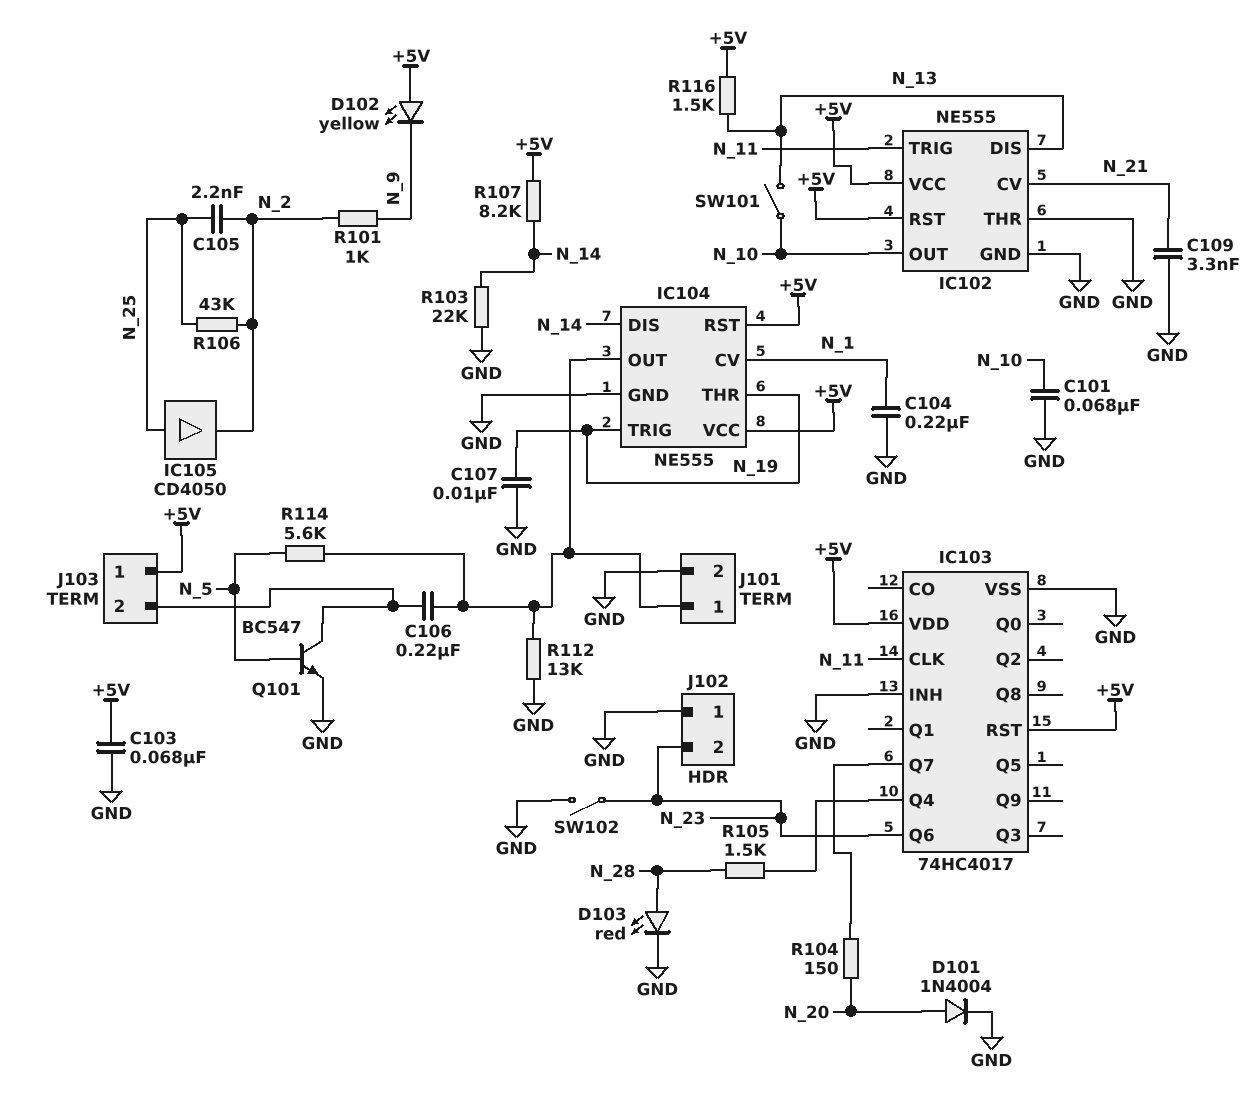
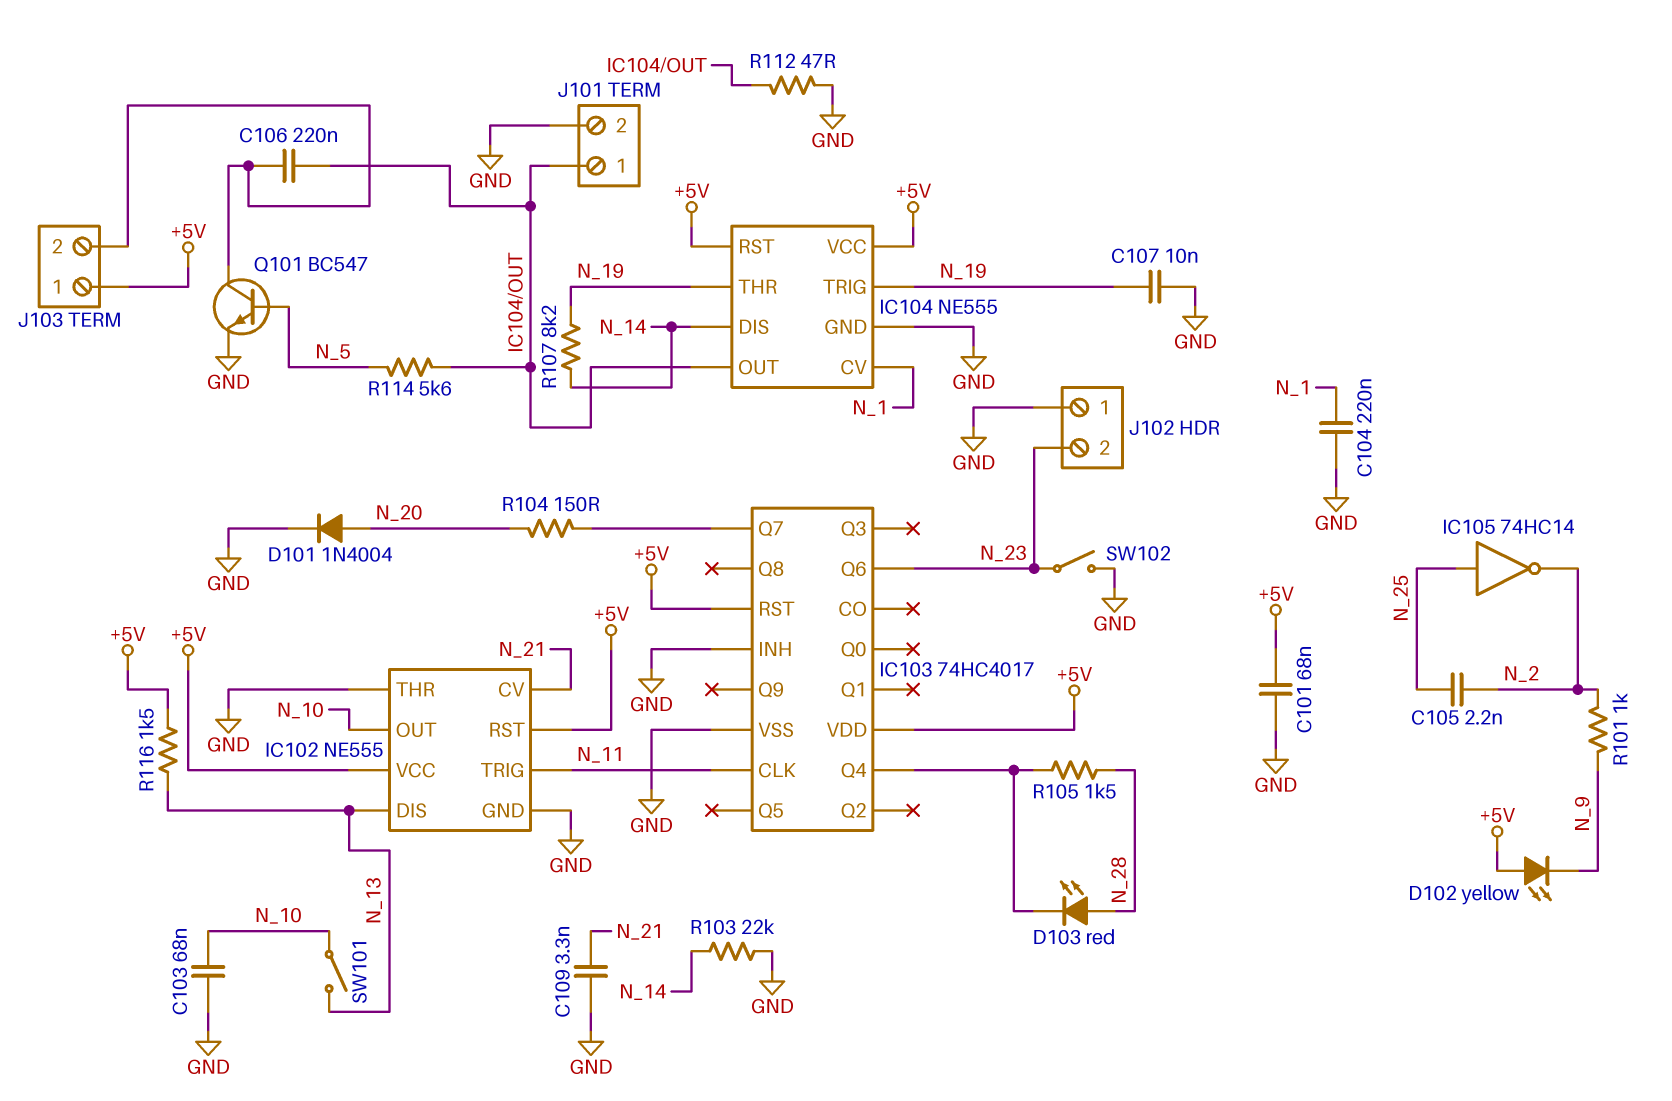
C101: 68nF (GND, N_10) -> 68nF (+5V, GND)
C103: 68nF (+5V, GND) -> 68nF (GND, N_10)
D103: LED red (A N_28, K GND) -> LED red (A N_28, K IC103/Q4)
IC105: buffer CD4050 (in N_25, out N_2) -> NOT 74HC14 (in N_25, out N_2)
R106: 43k (N_2, N_25) -> none
R107: 8.2k (+5V, N_14) -> 8.2k (N_14, N_19)
R112: 13k (GND, IC104/OUT) -> 47 (GND, IC104/OUT)

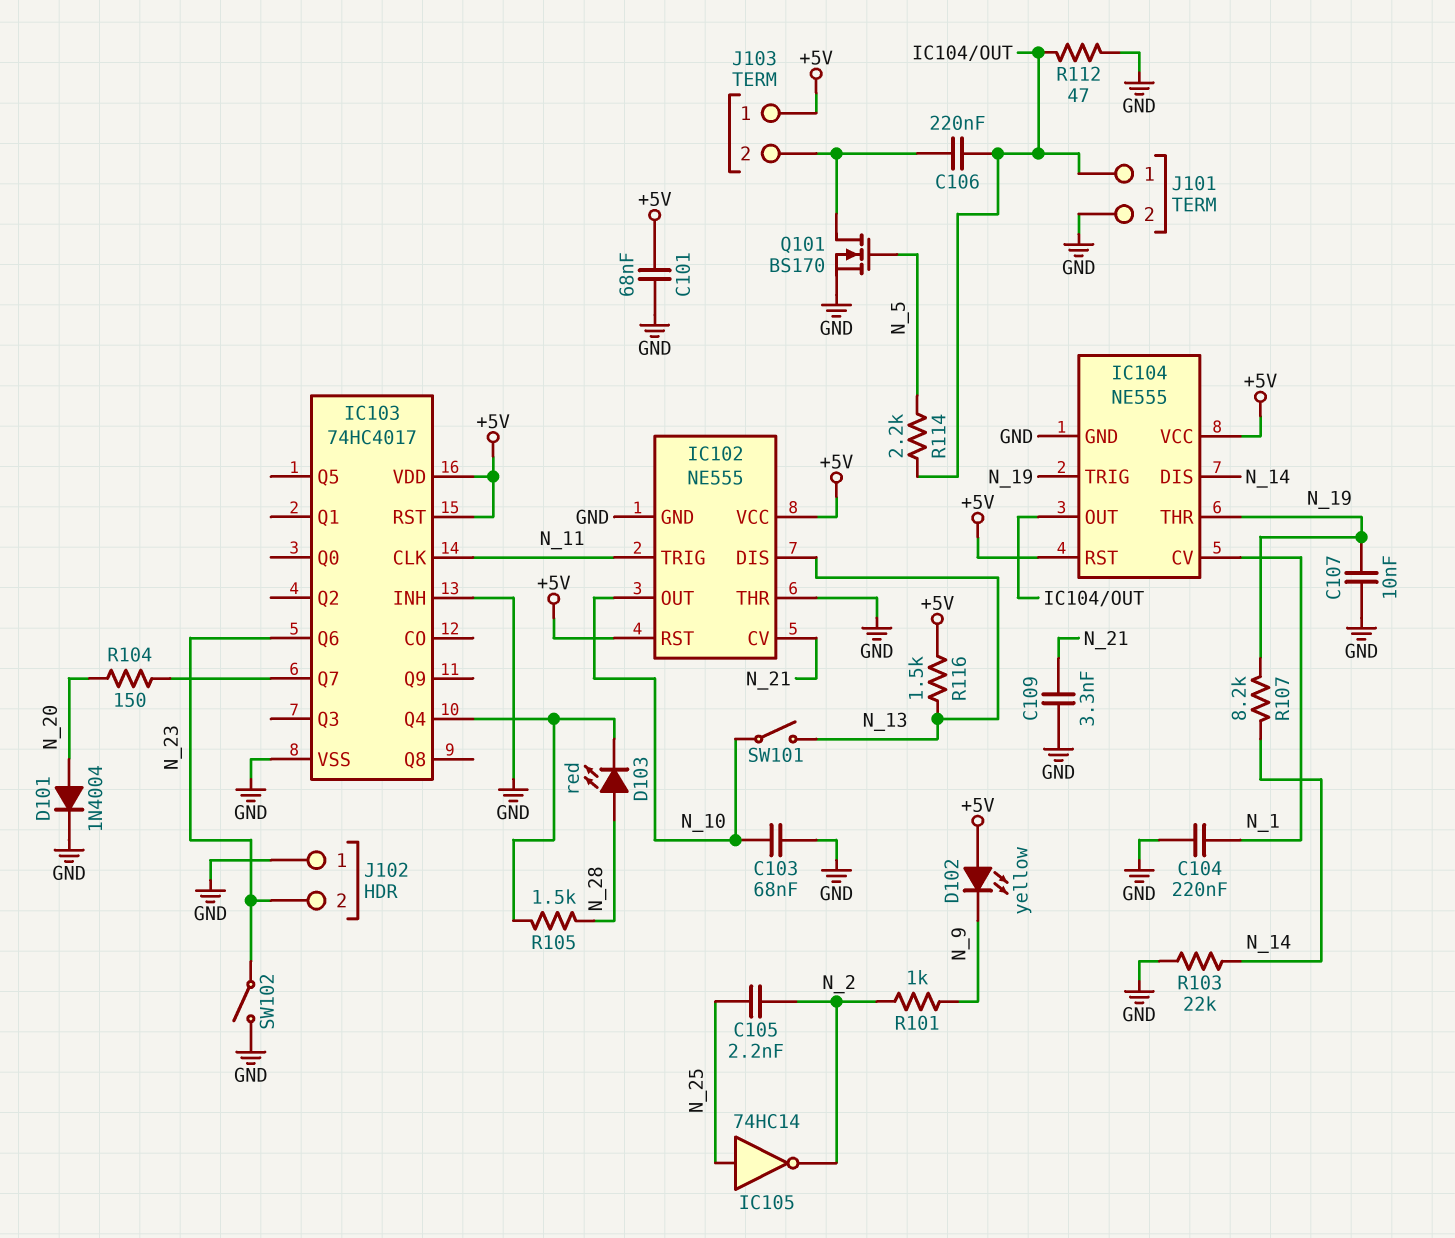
Q101: NPN BC547 (B N_5, C J103/2, E GND) -> NMOS BS170 (G N_5, D J103/2, S GND)
R114: 5.6k (IC104/OUT, N_5) -> 2.2k (IC104/OUT, N_5)

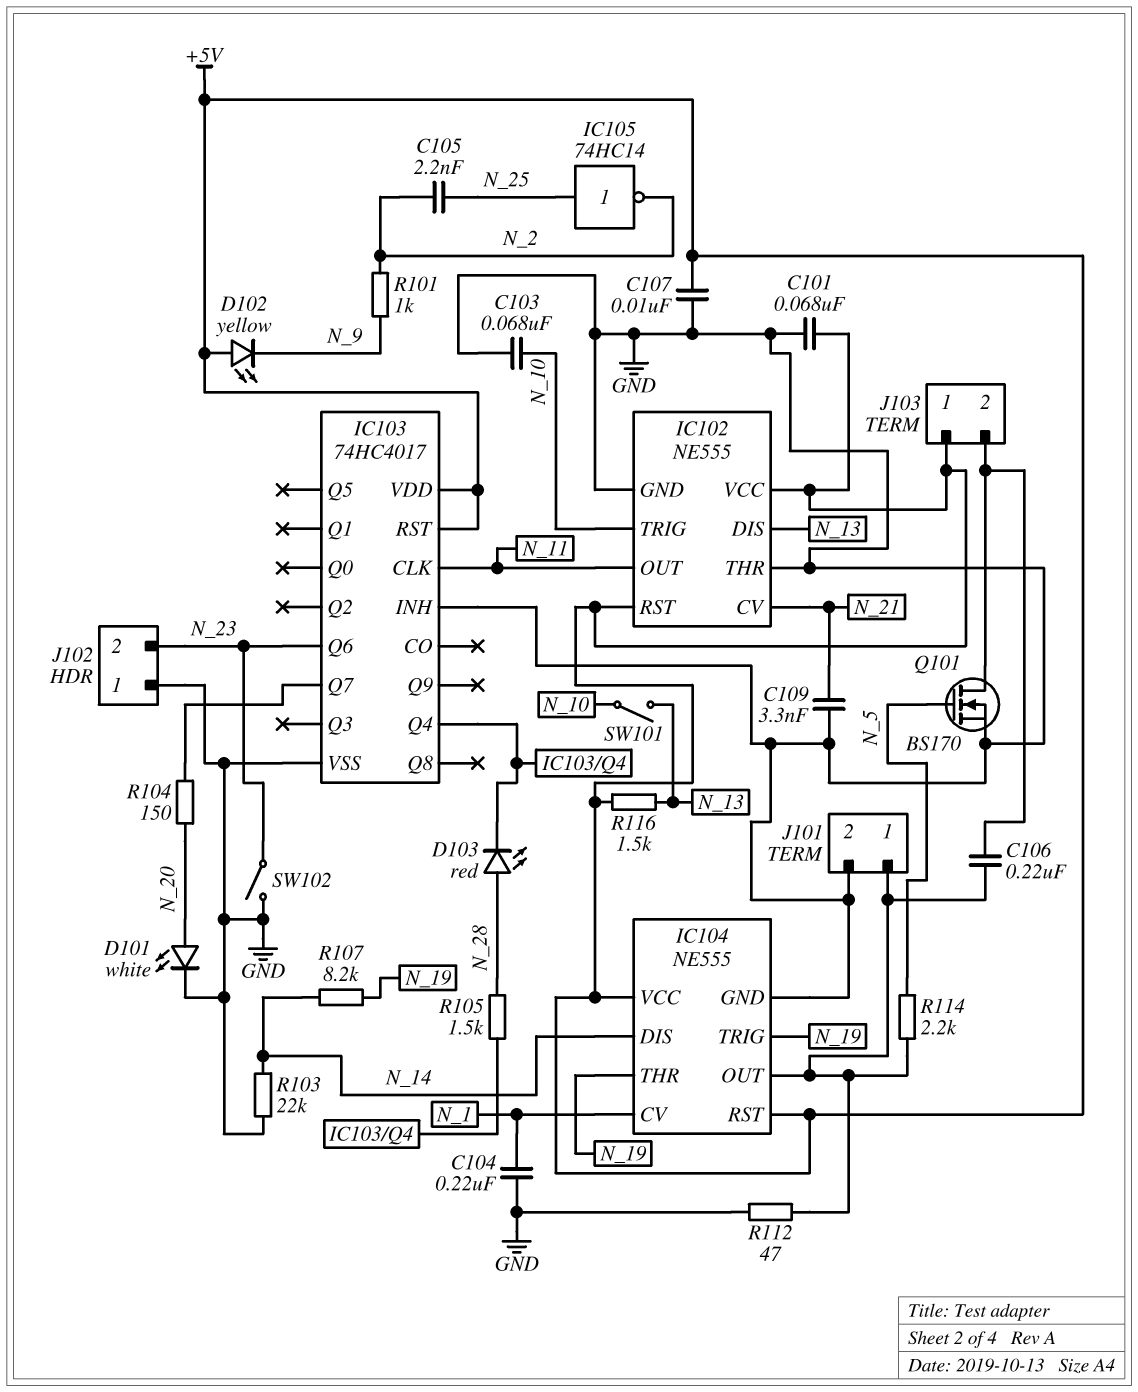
C107: 10nF (GND, N_19) -> 10nF (+5V, GND)
D101: diode 1N4004 (A N_20, K GND) -> LED white (A N_20, K GND)
IC102 pin OUT: N_10 -> N_11
IC102 pin TRIG: N_11 -> N_10

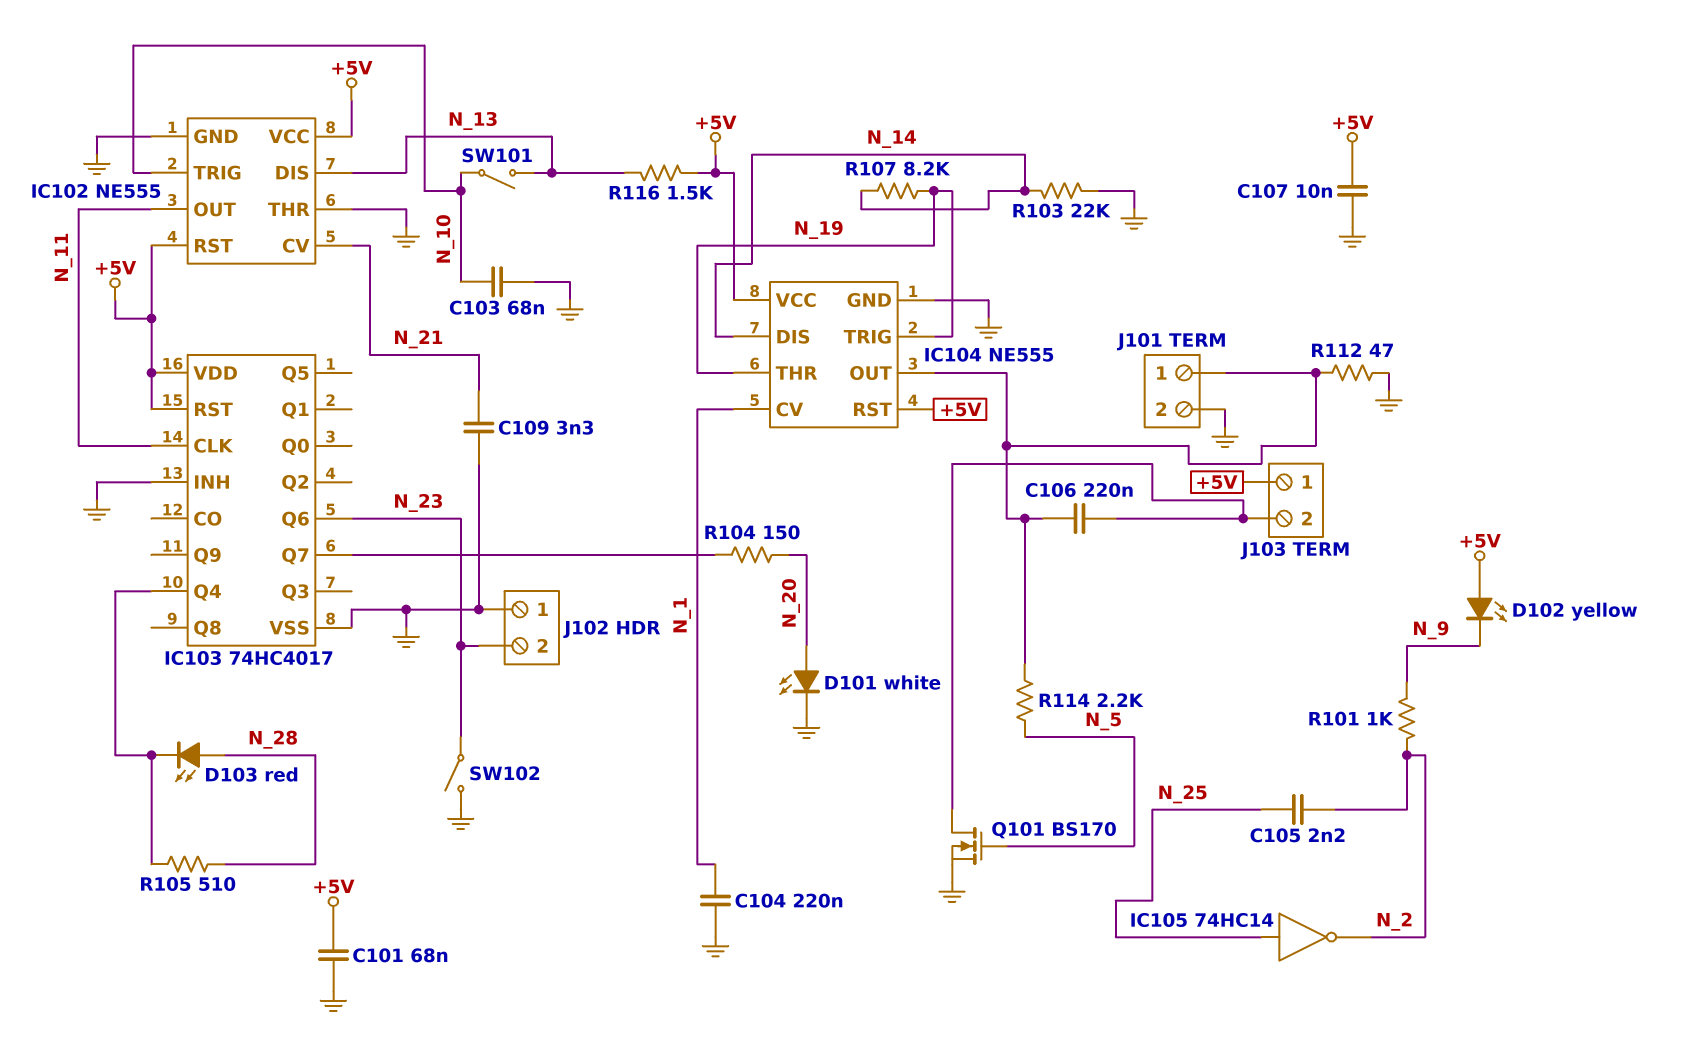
R105: 1.5k (IC103/Q4, N_28) -> 510 (IC103/Q4, N_28)

